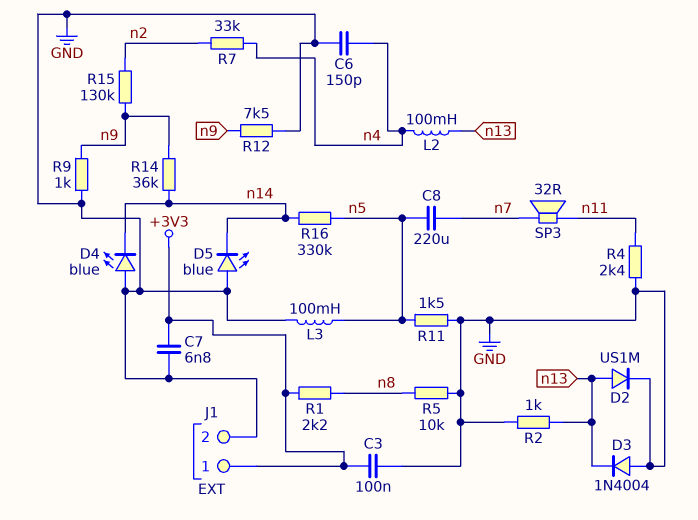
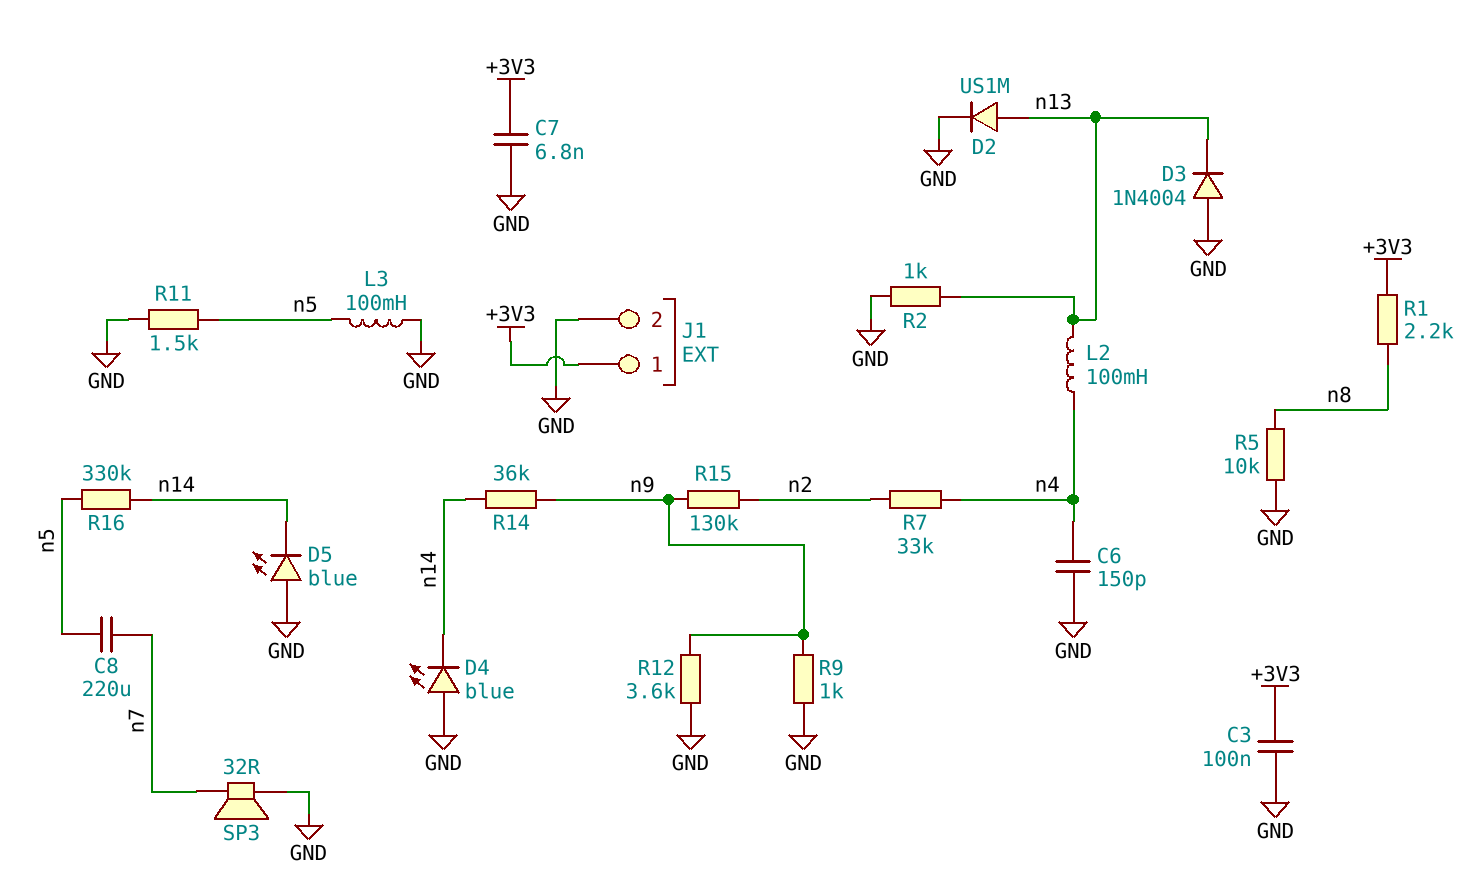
R4: 2.4k (GND, n11) -> none
R12: 7.5k (GND, n9) -> 3.6k (GND, n9)
SP3: speaker 32R (n7, n11) -> speaker 32R (GND, n7)

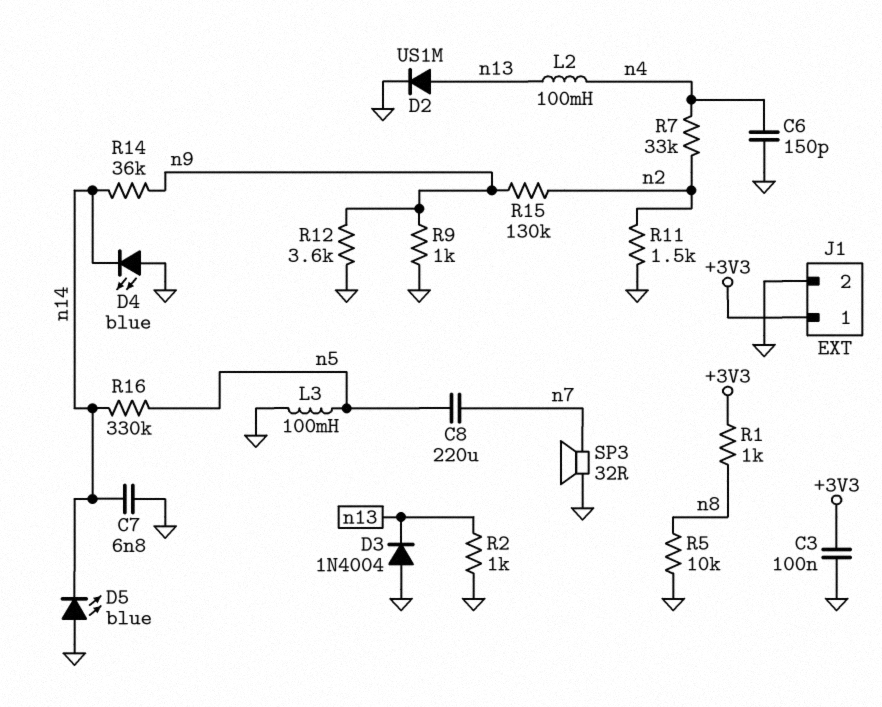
C7: 6.8nF (+3V3, GND) -> 6.8nF (GND, n14)
R1: 2.2k (+3V3, n8) -> 1k (+3V3, n8)
R11: 1.5k (GND, n5) -> 1.5k (GND, n2)

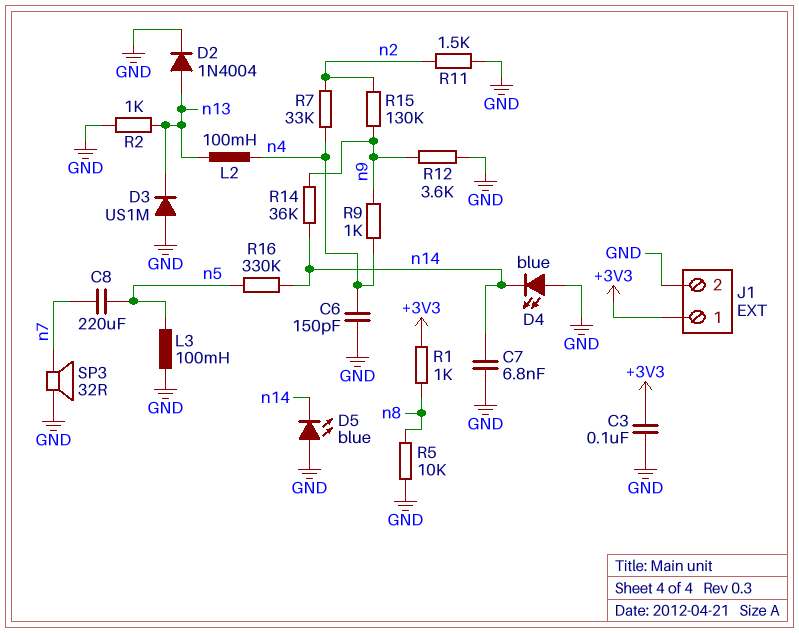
D2: diode US1M (A n13, K GND) -> diode 1N4004 (A n13, K GND)
D3: diode 1N4004 (A GND, K n13) -> diode US1M (A GND, K n13)
R9: 1k (GND, n9) -> 1k (n4, n9)

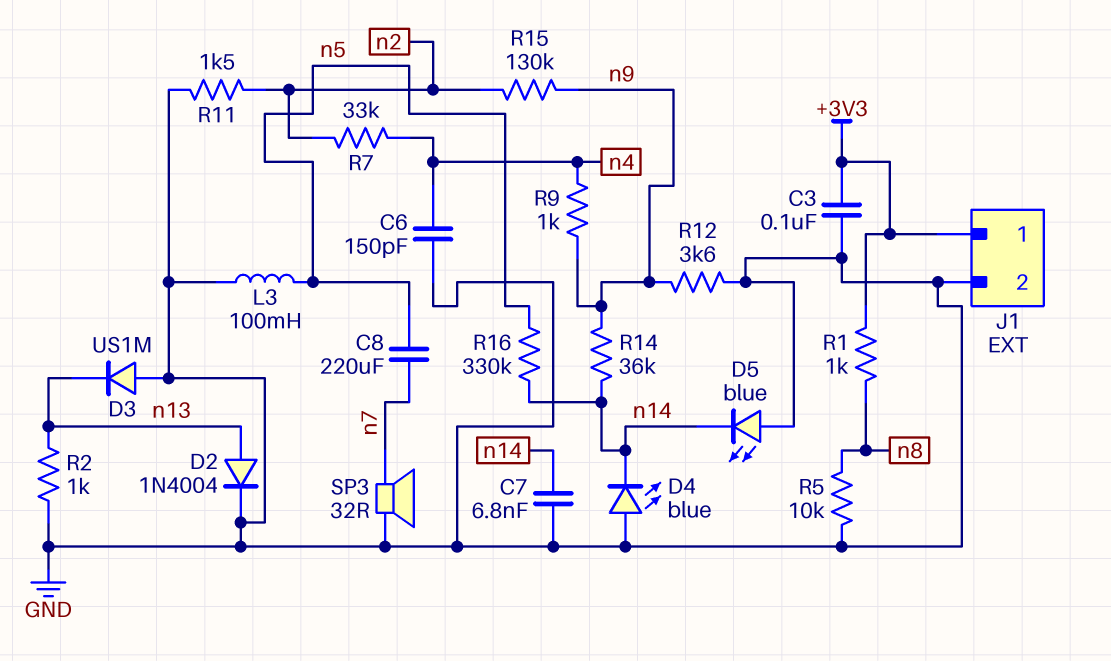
L2: 100mH (n4, n13) -> none

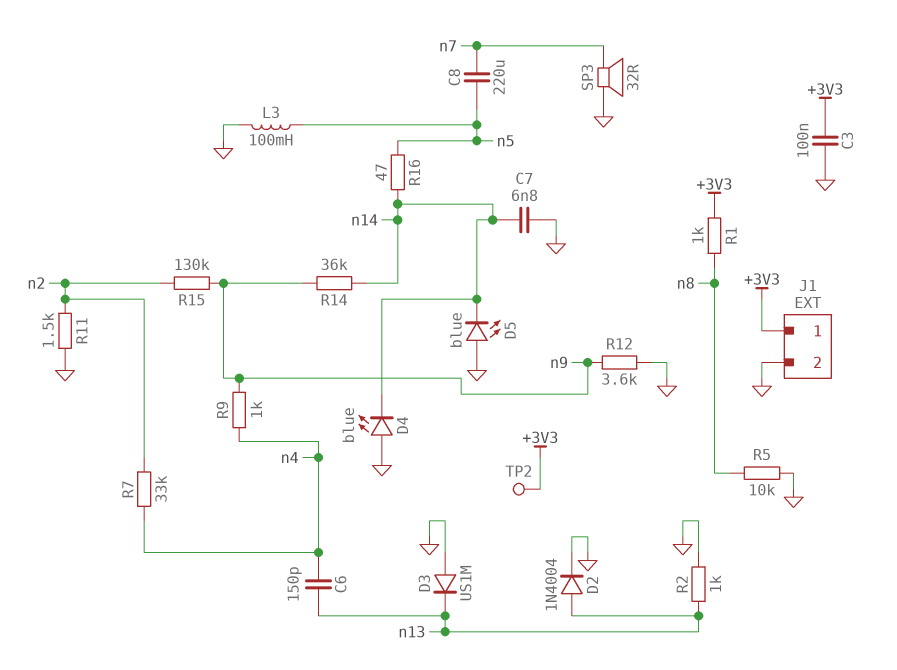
C6: 150pF (GND, n4) -> 150pF (n4, n13)
R16: 330k (n5, n14) -> 47 (n5, n14)
TP2: none -> test point (+3V3)

